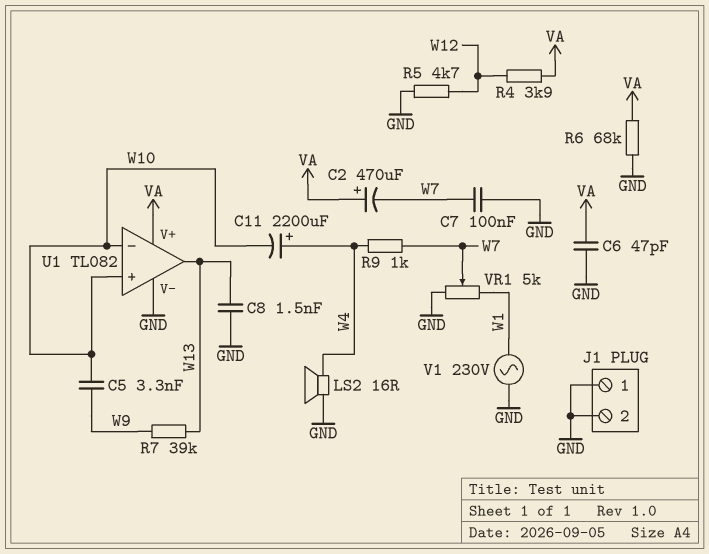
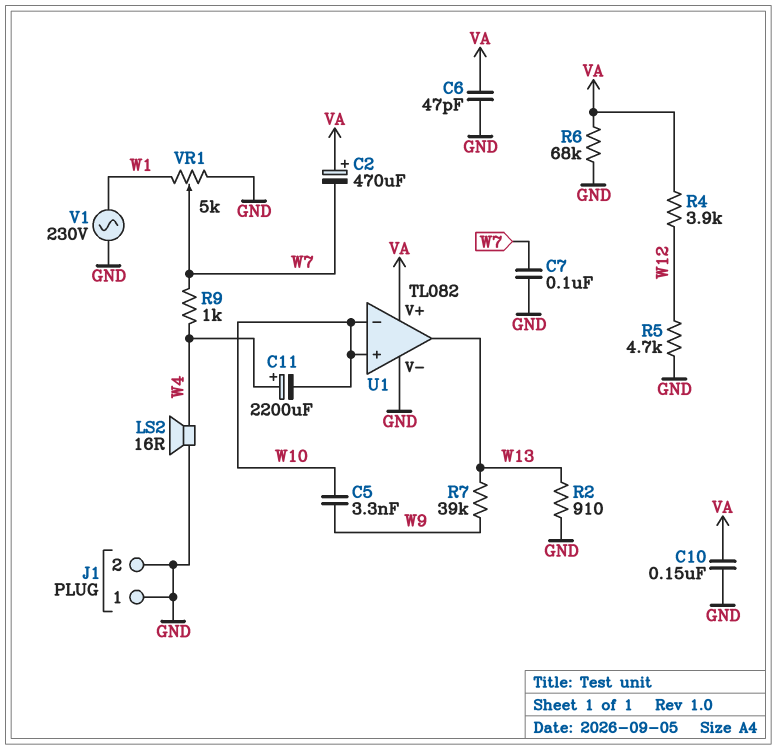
C8: 1.5nF (GND, W13) -> none
C10: none -> 150nF (GND, VA)
R2: none -> 910 (GND, W13)

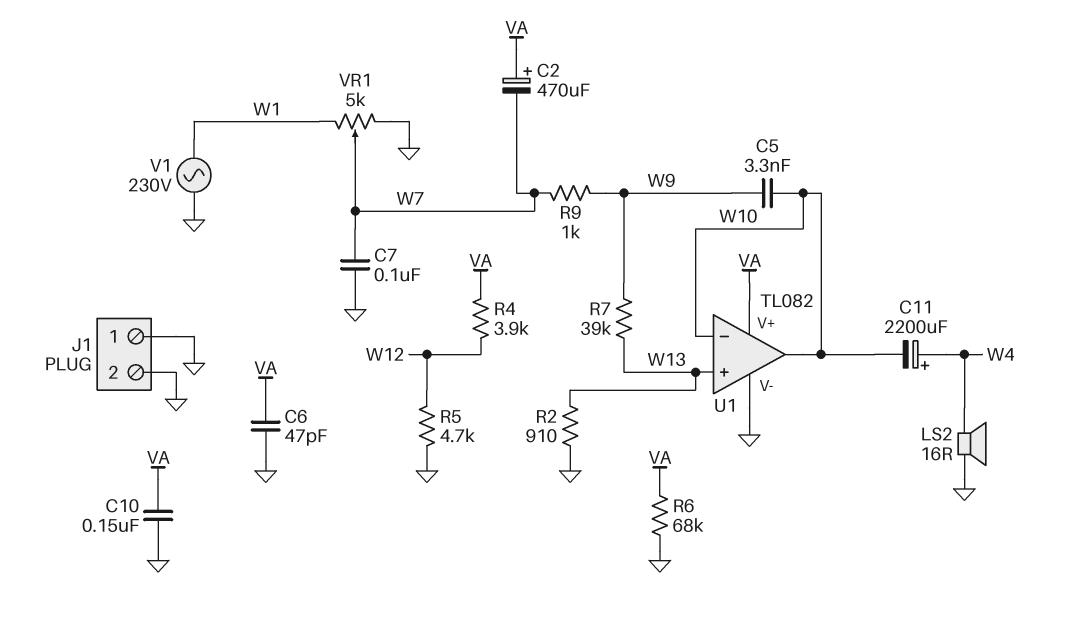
R9: 1k (W4, W7) -> 1k (W7, W9)
U1 pin in+: W10 -> W13
U1 pin out: W13 -> W10

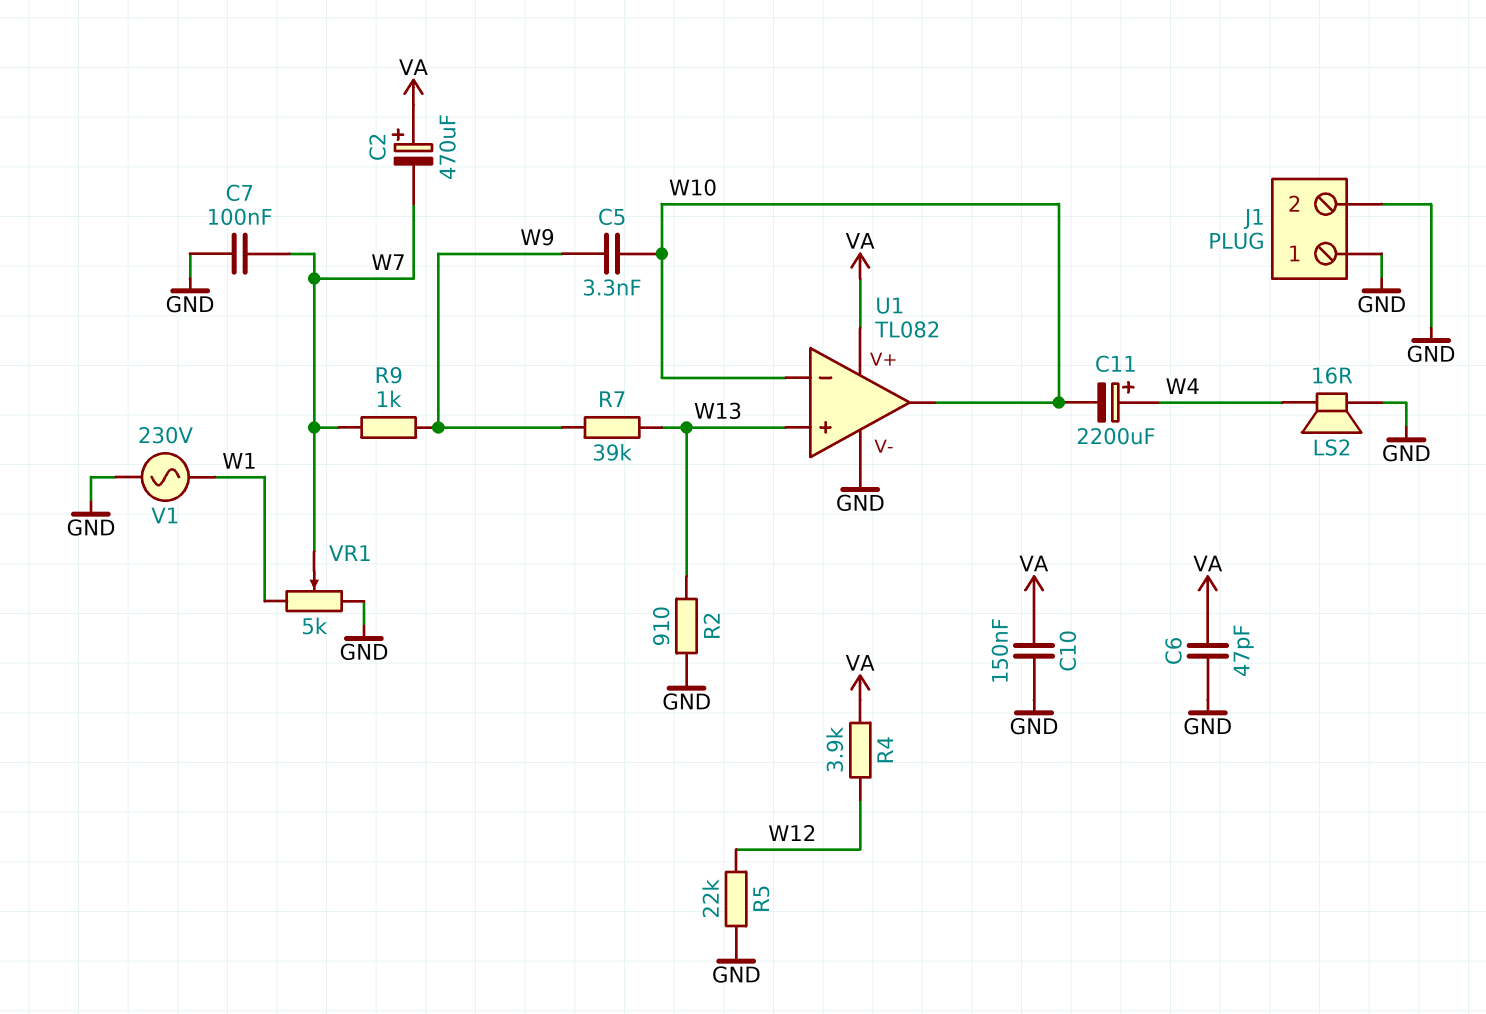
R5: 4.7k (GND, W12) -> 22k (GND, W12)
R6: 68k (GND, VA) -> none

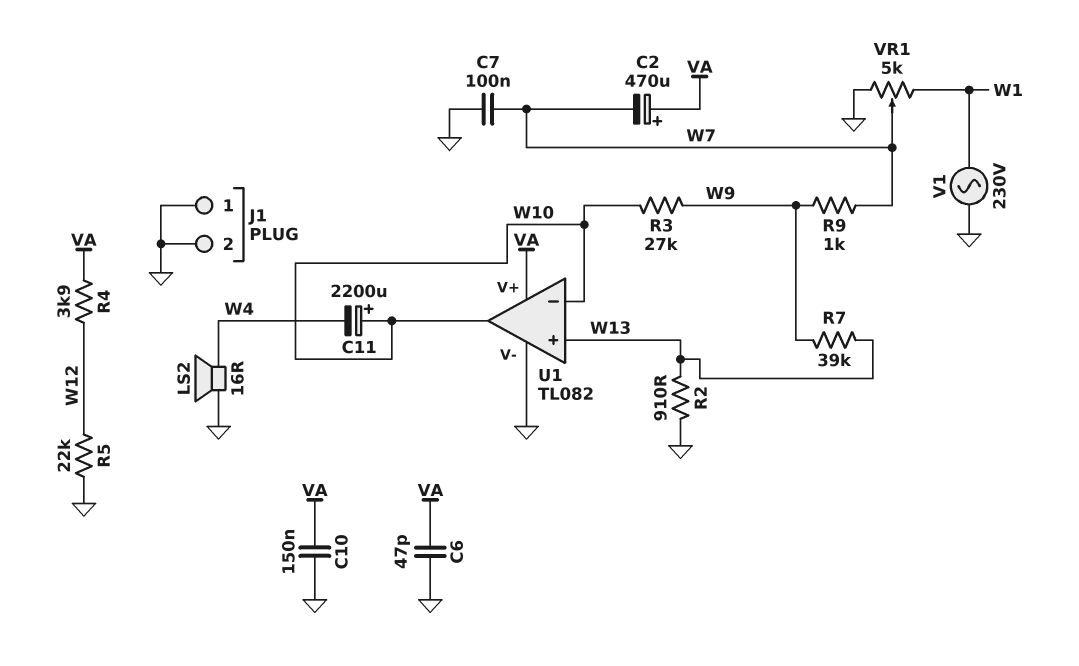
C5: 3.3nF (W9, W10) -> none
C11: 2200uF (plus W4, minus W10) -> 2200uF (plus W10, minus W4)
R3: none -> 27k (W9, W10)

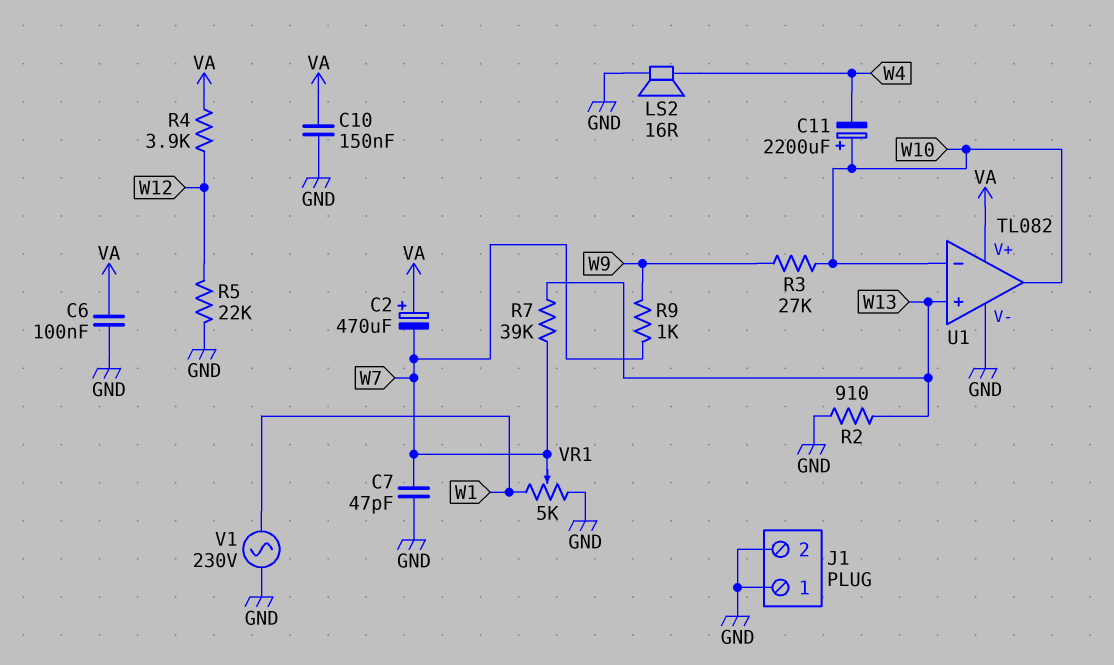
C6: 47pF (GND, VA) -> 100nF (GND, VA)
C7: 100nF (GND, W7) -> 47pF (GND, W7)
R7: 39k (W9, W13) -> 39k (W7, W13)

